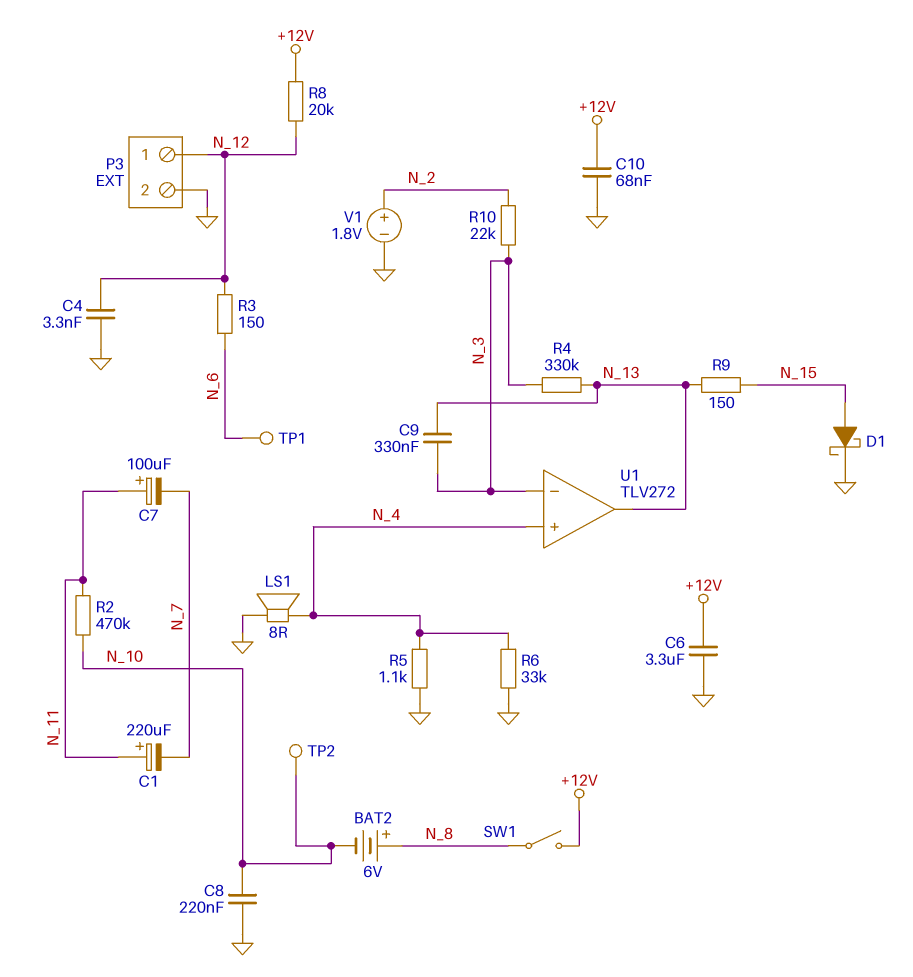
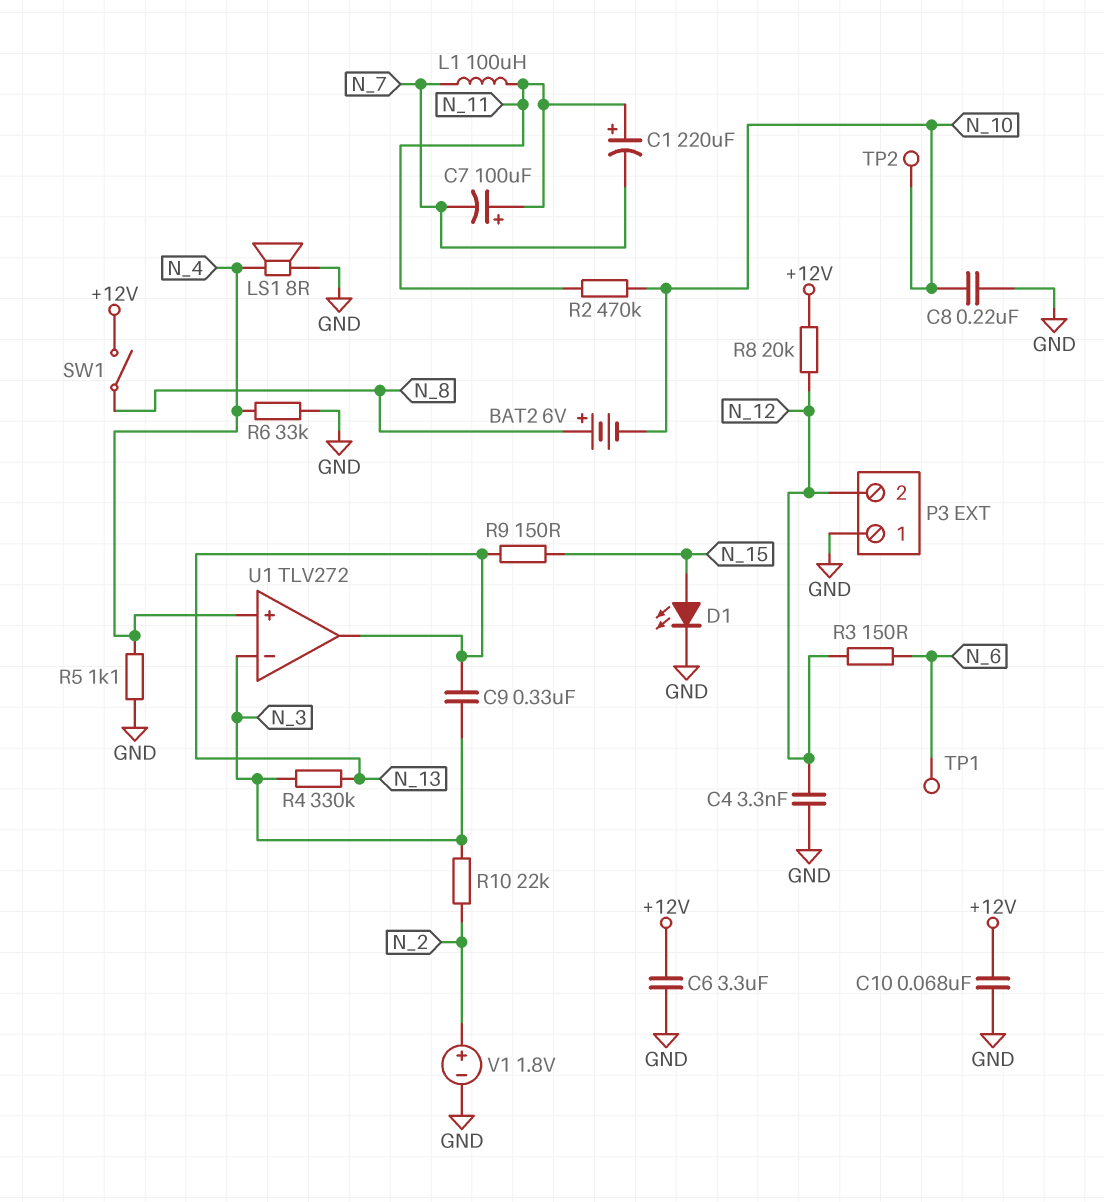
D1: schottky (A N_15, K GND) -> LED (A N_15, K GND)
L1: none -> 100uH (N_7, N_11)
P3 pin 1: N_12 -> GND
P3 pin 2: GND -> N_12

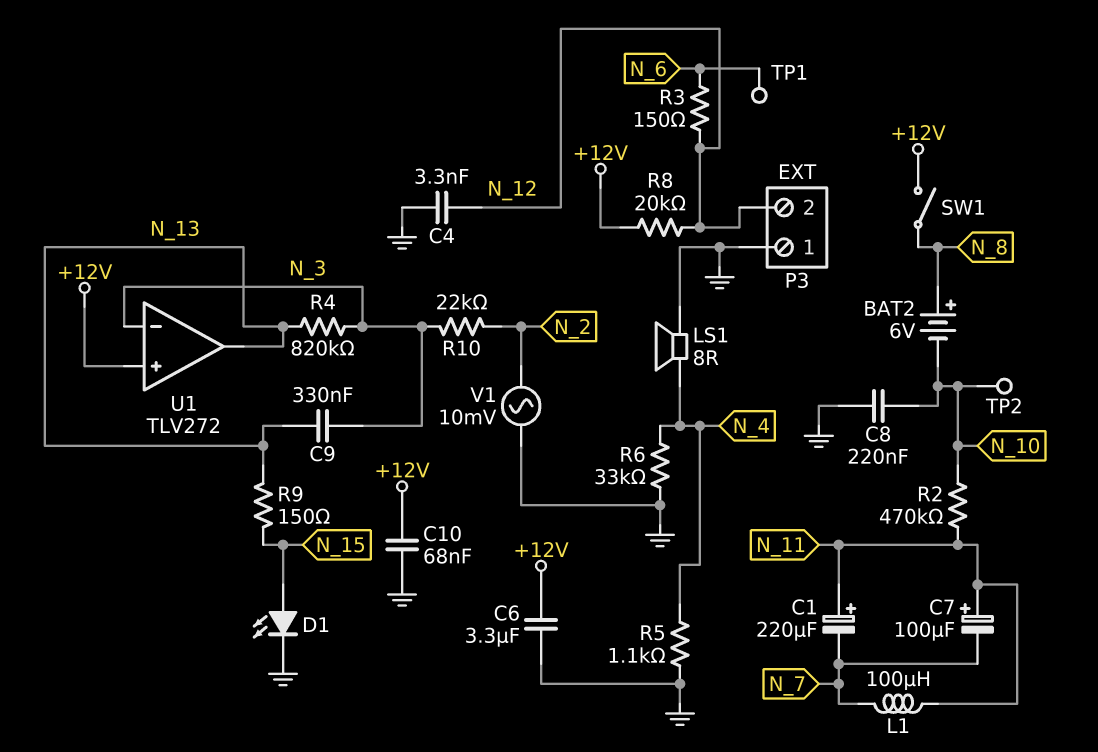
R4: 330k (N_3, N_13) -> 820k (N_3, N_13)
U1 pin in+: N_4 -> +12V
V1: 1.8V (plus N_2, minus GND) -> AC 10mV (GND, N_2)

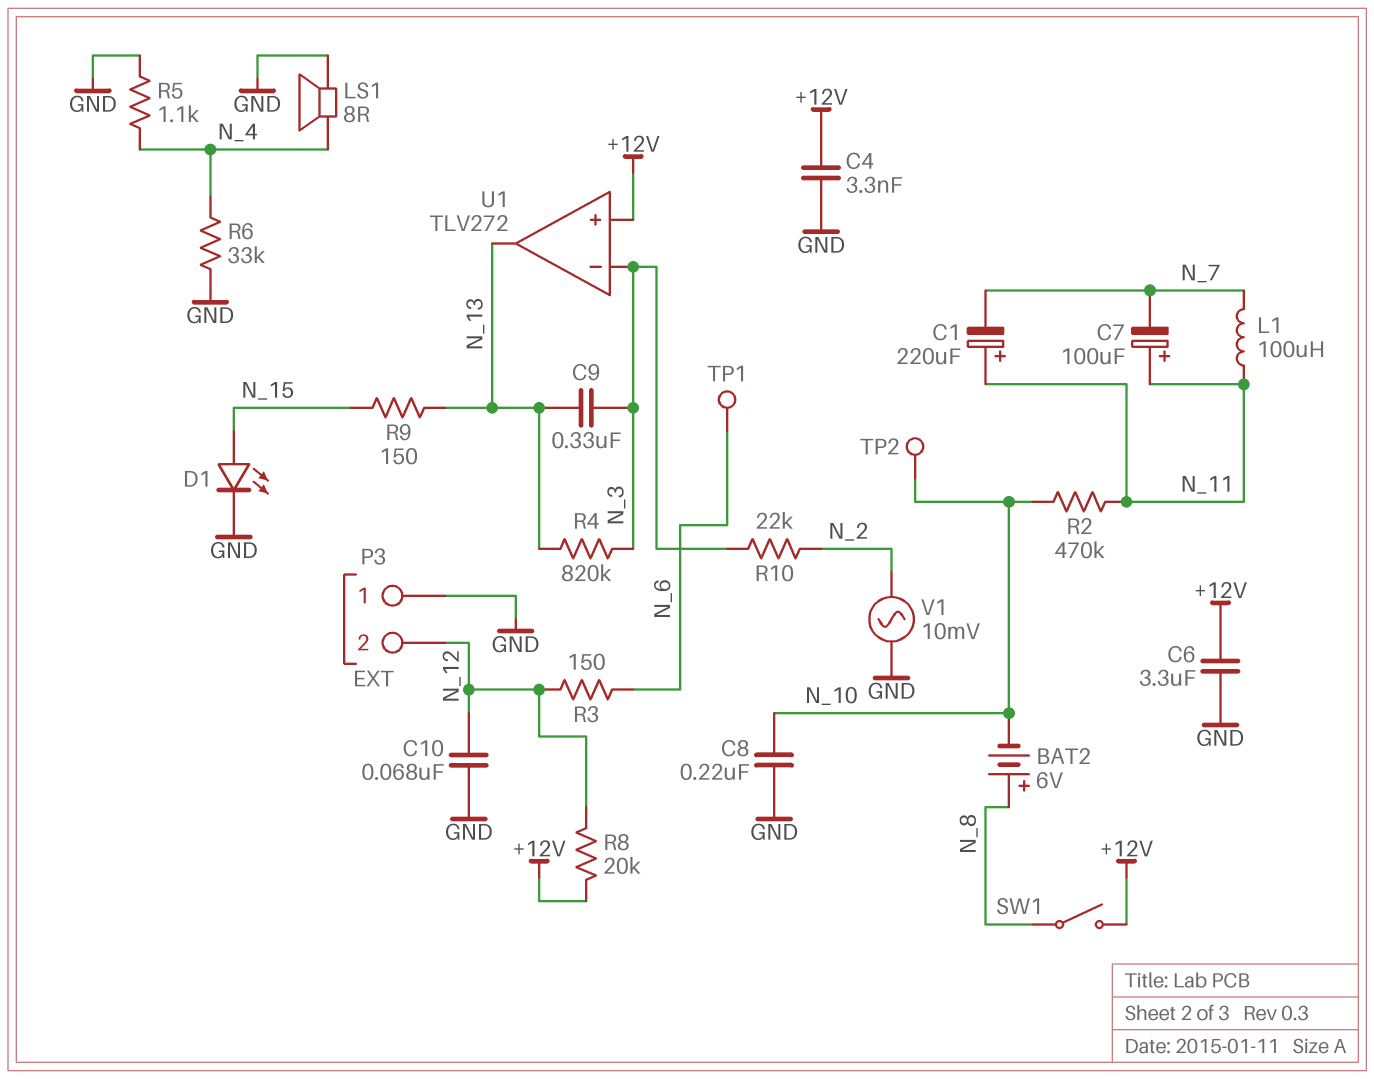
C4: 3.3nF (GND, N_12) -> 3.3nF (+12V, GND)
C10: 68nF (+12V, GND) -> 68nF (GND, N_12)

